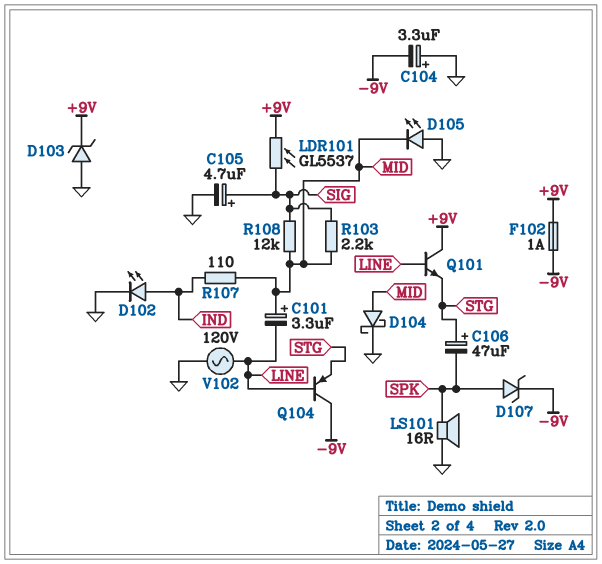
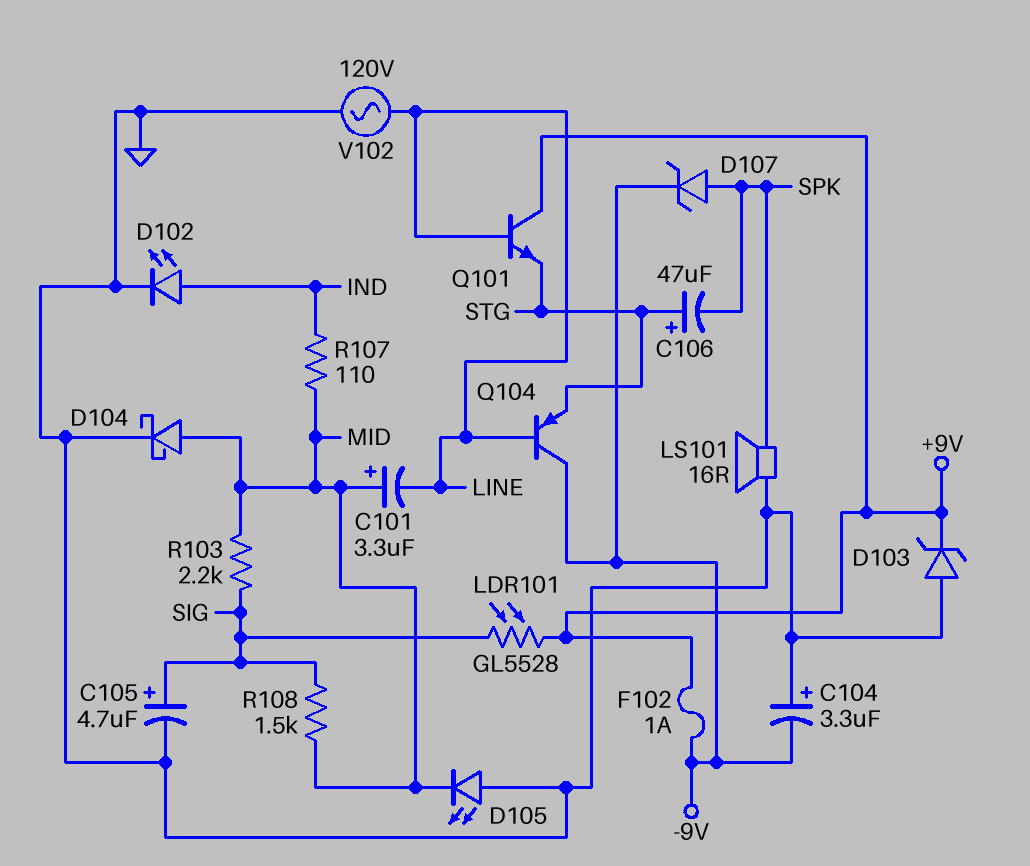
LDR101: GL5537 (+9V, SIG) -> GL5528 (+9V, SIG)
R108: 12k (MID, SIG) -> 1.5k (MID, SIG)

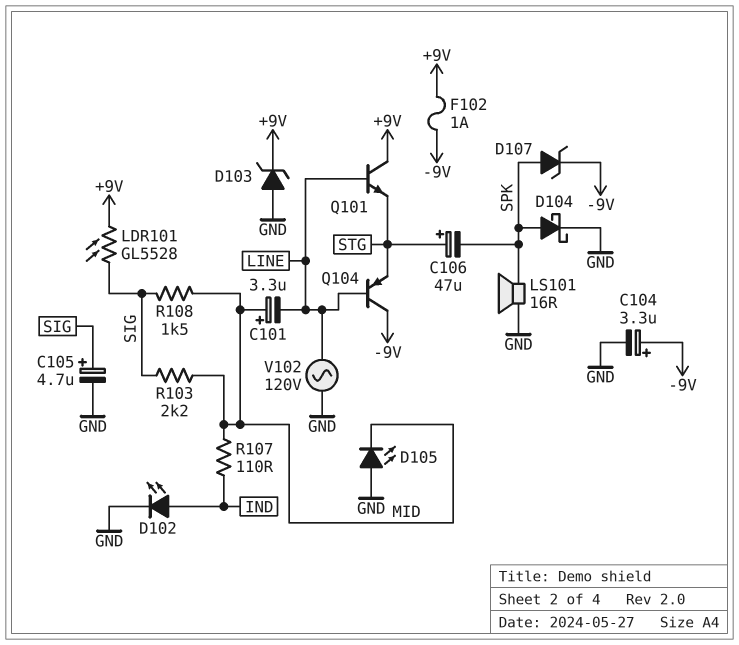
C104: 3.3uF (plus GND, minus -9V) -> 3.3uF (plus -9V, minus GND)
D104: schottky (A MID, K GND) -> schottky (A SPK, K GND)

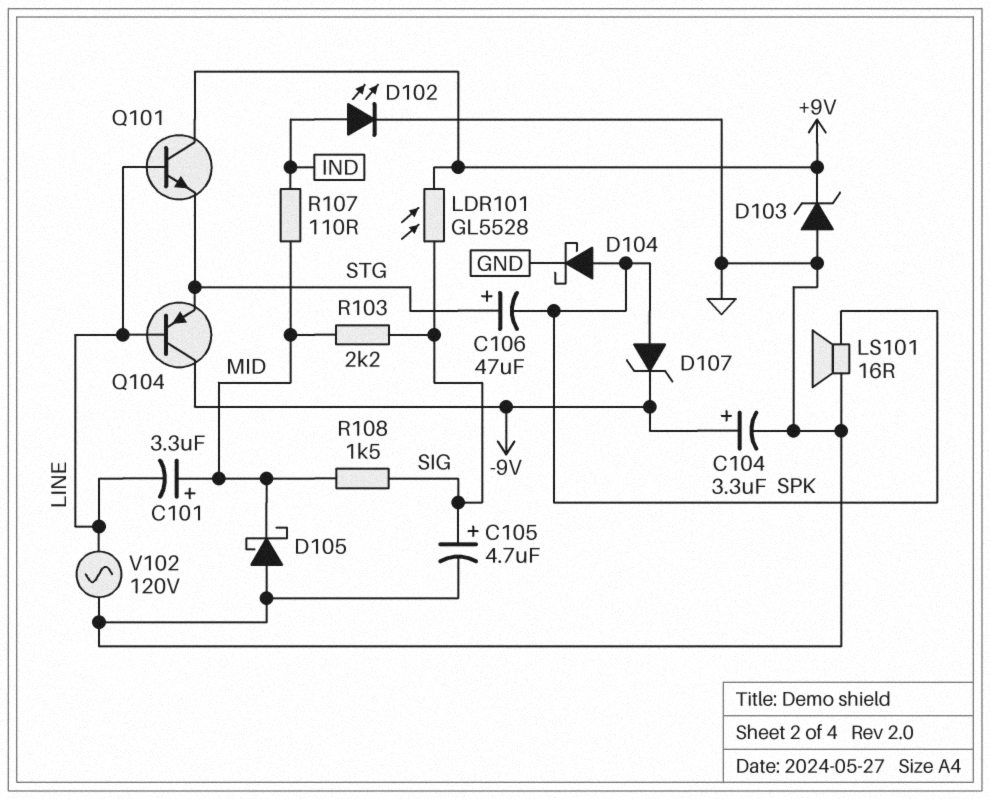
D105: LED (A GND, K MID) -> schottky (A GND, K MID)
F102: 1A (+9V, -9V) -> none

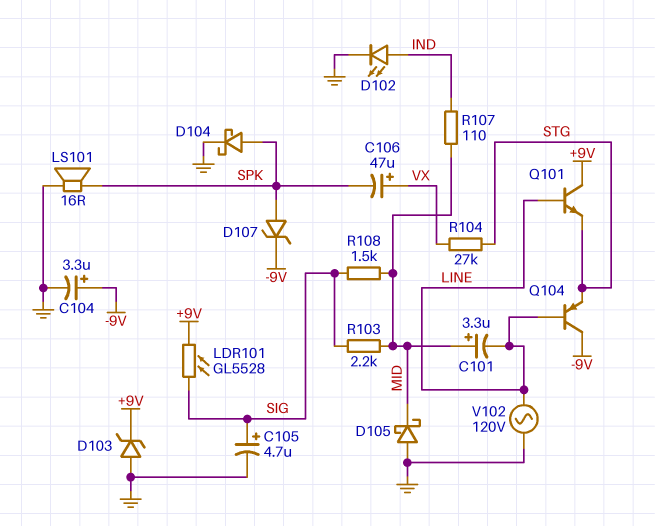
C106: 47uF (plus STG, minus SPK) -> 47uF (plus VX, minus SPK)
R104: none -> 27k (STG, VX)

